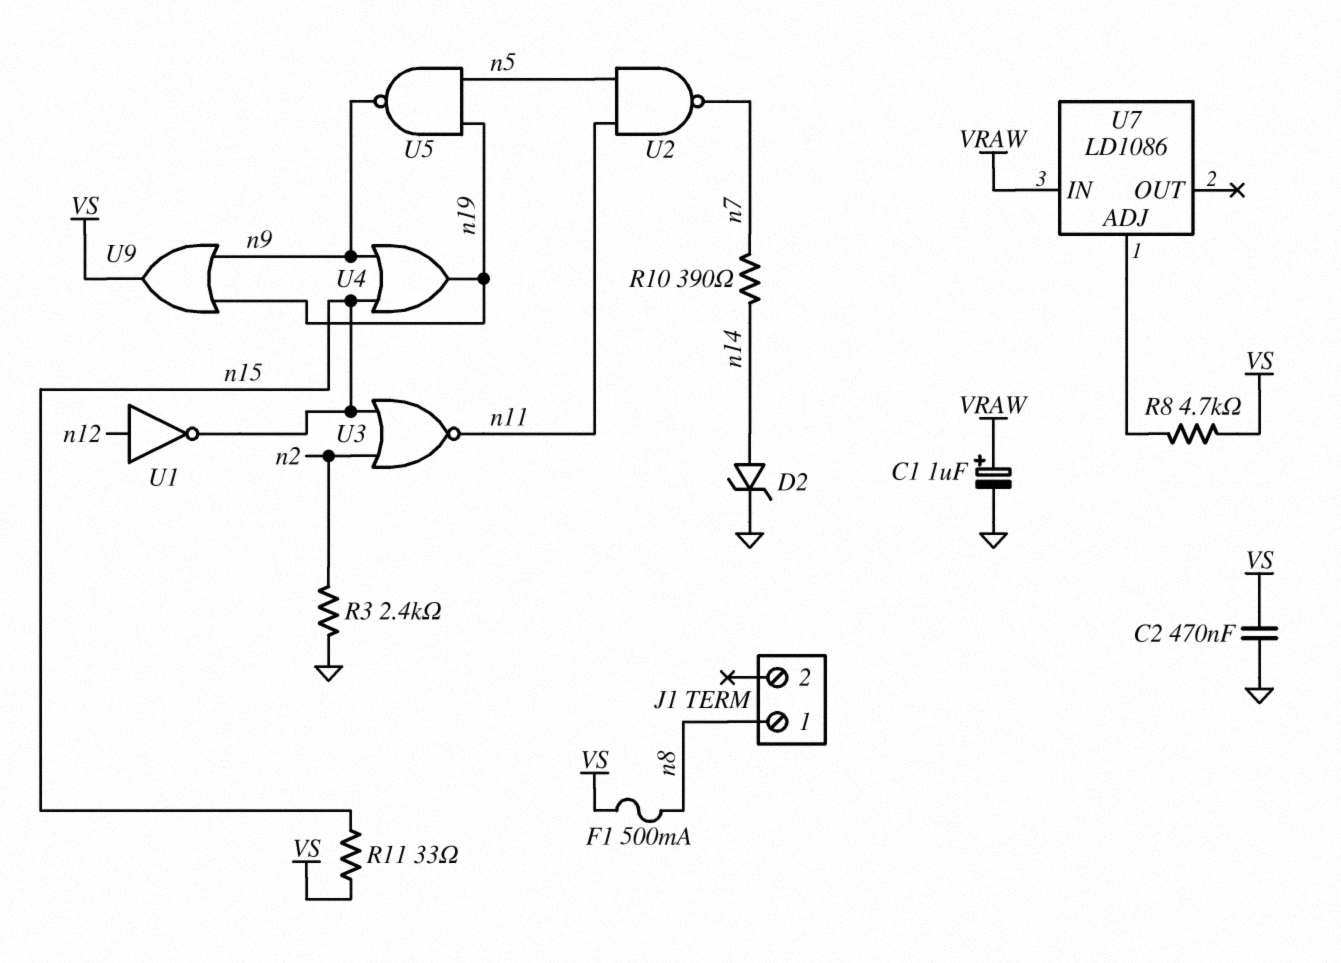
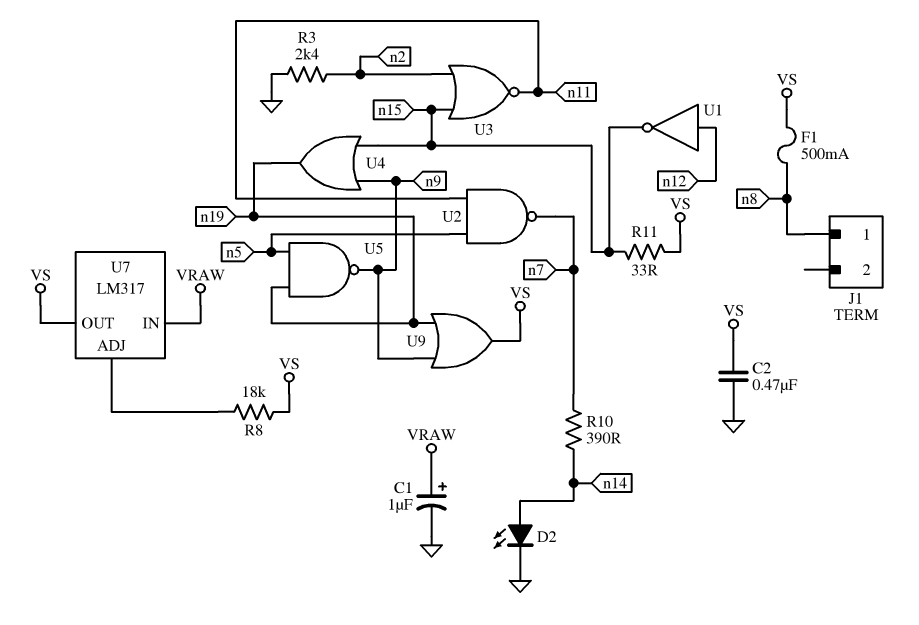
D2: zener (A n14, K GND) -> LED (A n14, K GND)
R8: 4.7k (U7/ADJ, VS) -> 18k (U7/ADJ, VS)
U7: LD1086 -> LM317
U7 pin OUT: none -> VS

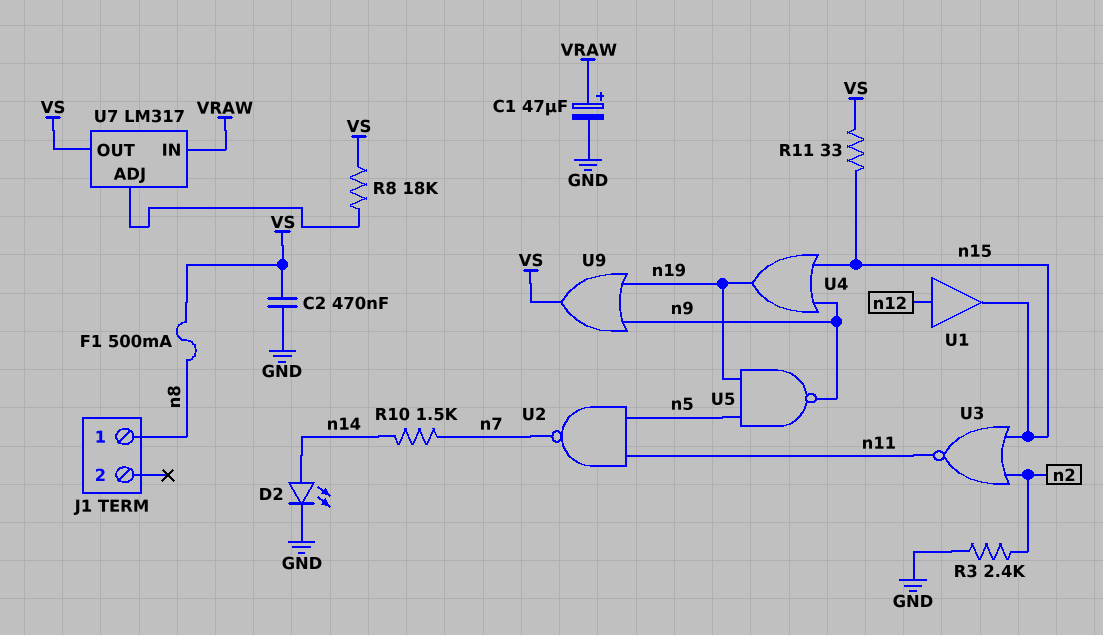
C1: 1uF (plus VRAW, minus GND) -> 47uF (plus VRAW, minus GND)
R10: 390 (n7, n14) -> 1.5k (n7, n14)
U1: NOT (in n12, out n15) -> buffer (in n12, out n15)

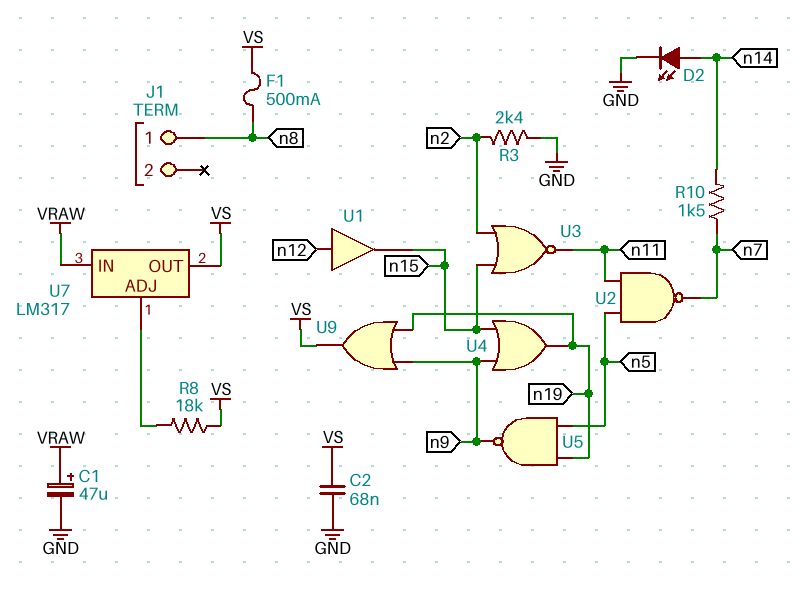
C2: 470nF (GND, VS) -> 68nF (GND, VS)
R11: 33 (VS, n15) -> none

